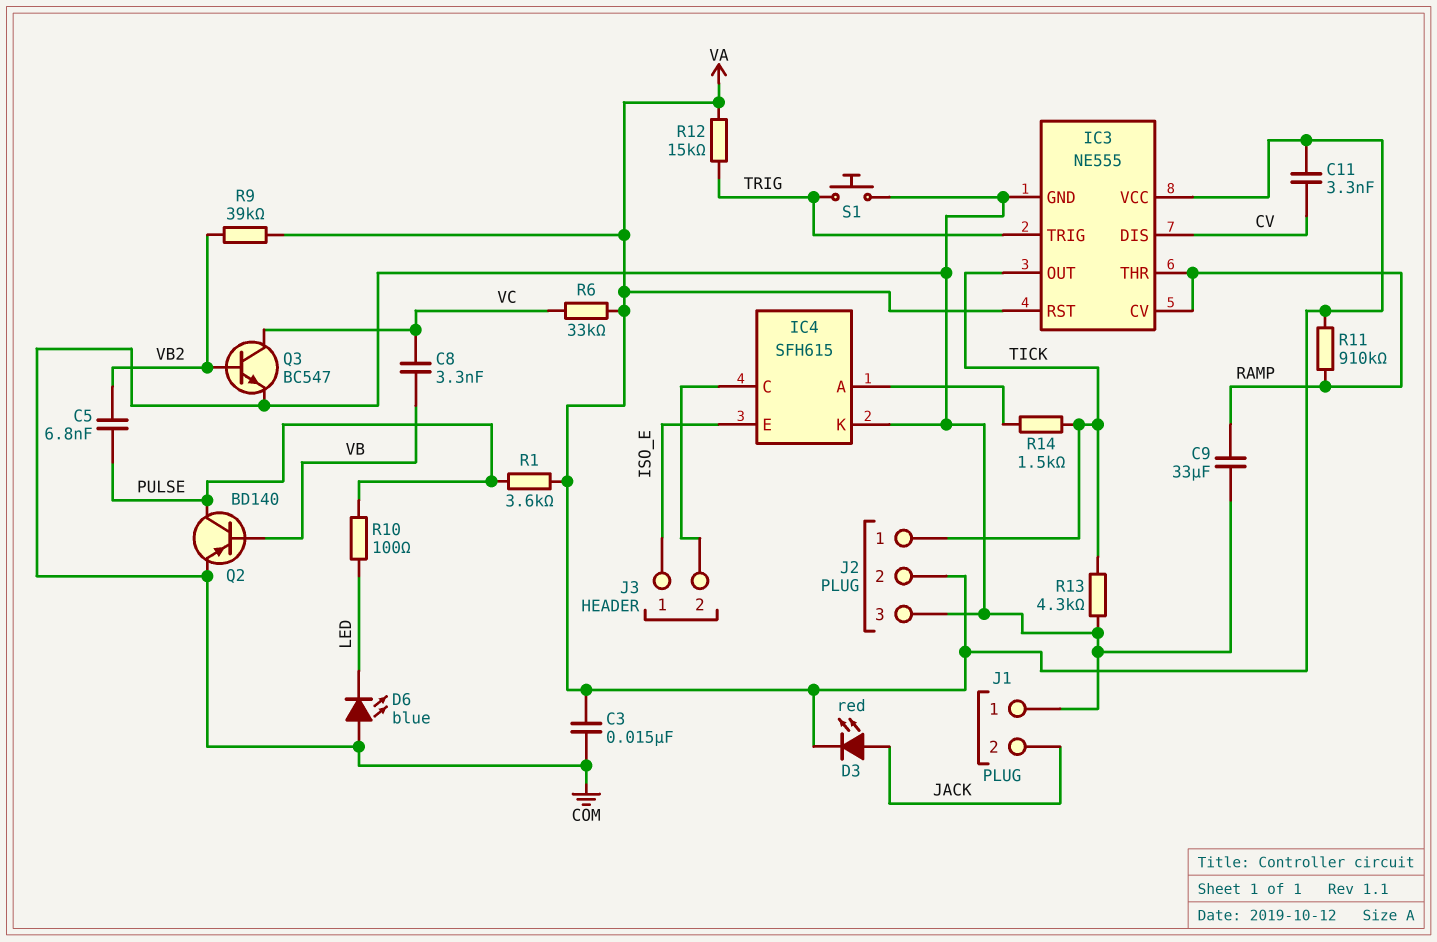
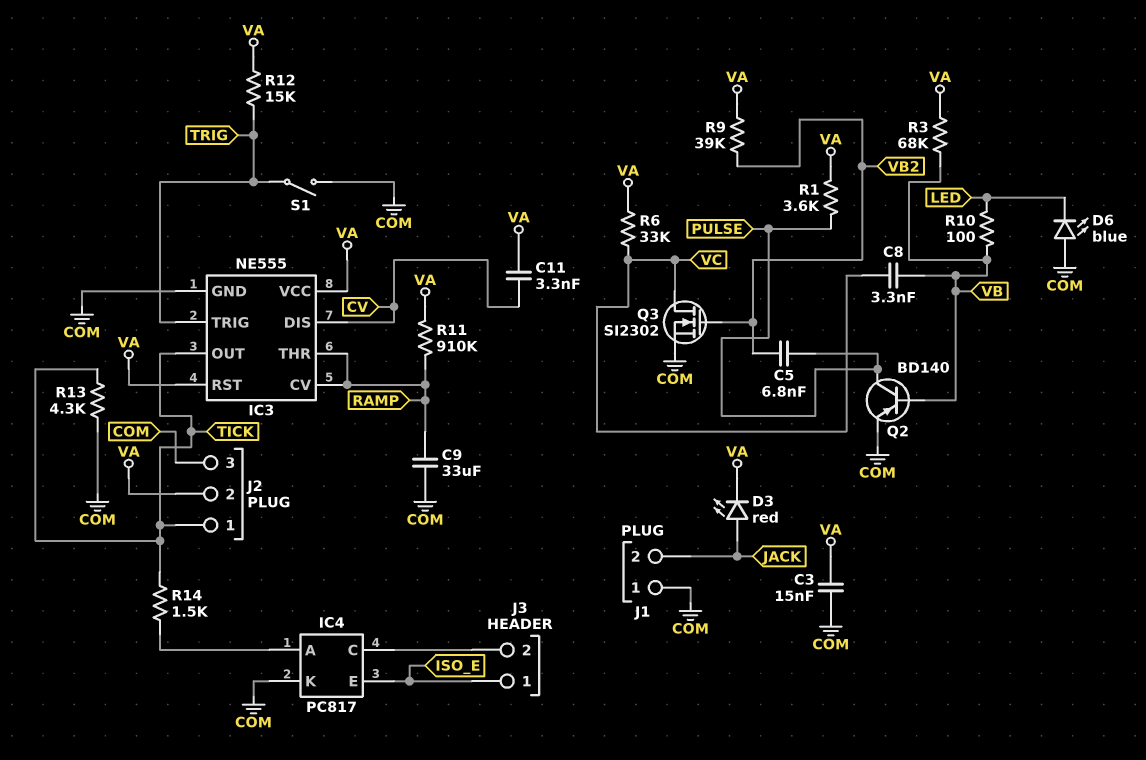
IC4: SFH615 -> PC817
Q3: NPN BC547 (B VB2, C VC, E COM) -> NMOS SI2302 (G VB2, D VC, S COM)
R3: none -> 68k (VA, VB)
R10: 100 (LED, PULSE) -> 100 (LED, VB)
S1: button (COM, TRIG) -> switch (COM, TRIG)

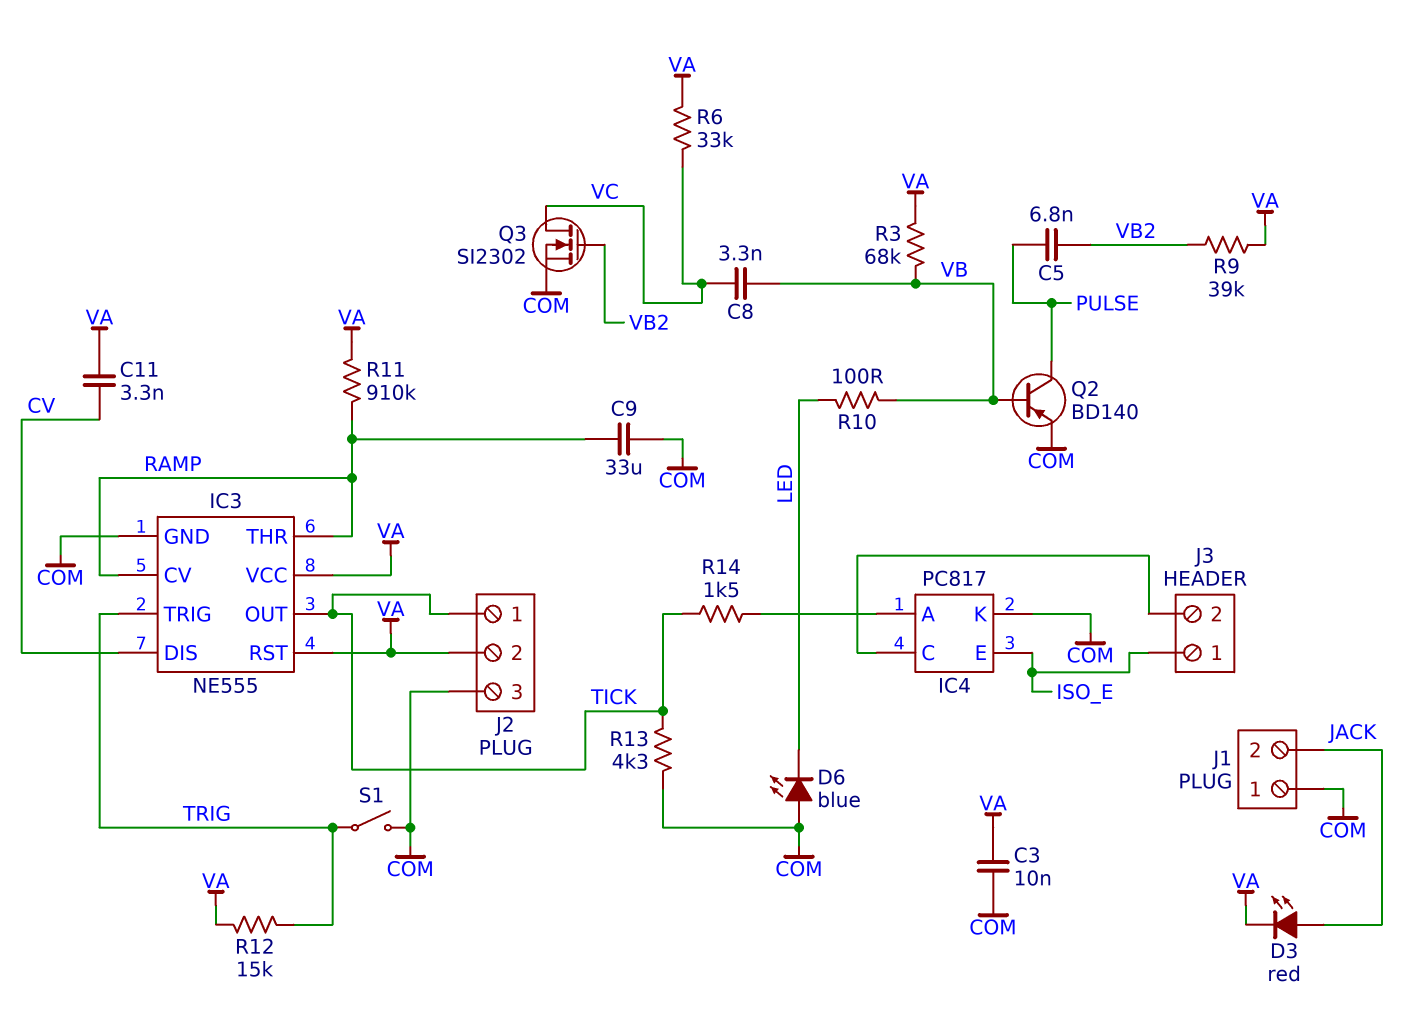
C3: 15nF (COM, VA) -> 10nF (COM, VA)
R1: 3.6k (PULSE, VA) -> none

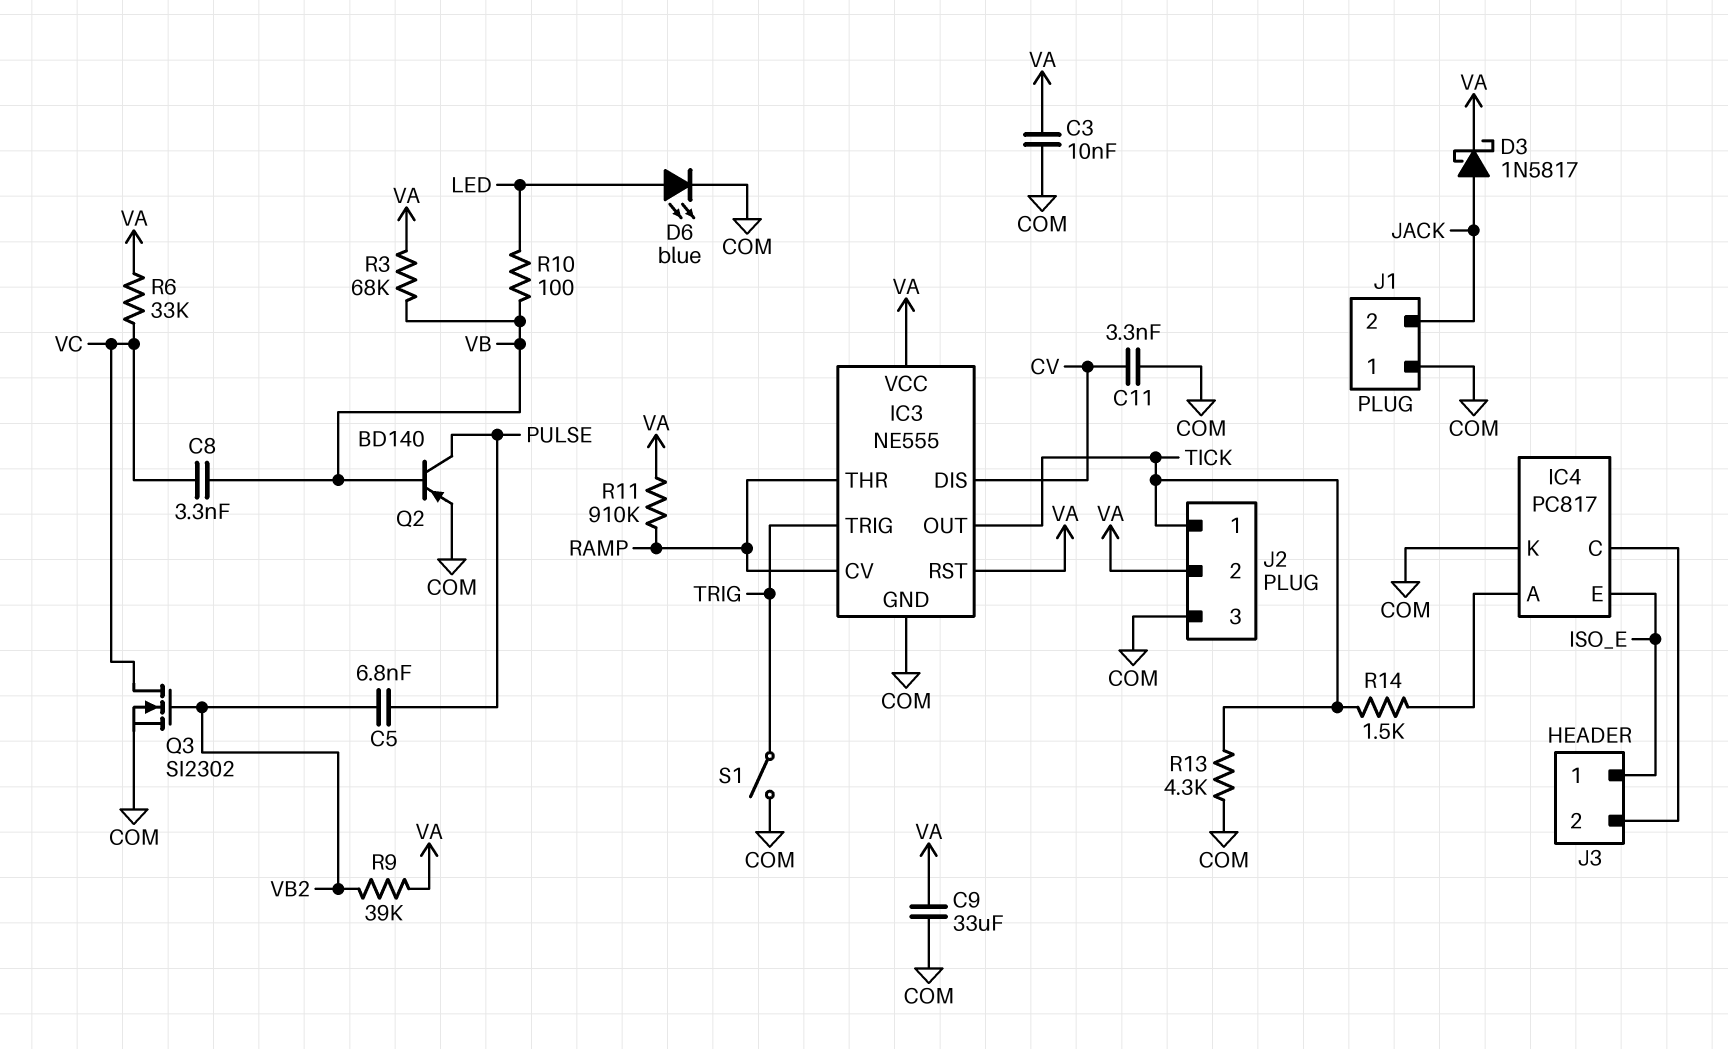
C9: 33uF (COM, RAMP) -> 33uF (COM, VA)
C11: 3.3nF (CV, VA) -> 3.3nF (COM, CV)
D3: LED red (A JACK, K VA) -> schottky 1N5817 (A JACK, K VA)
D6: LED blue (A COM, K LED) -> LED blue (A LED, K COM)
R12: 15k (TRIG, VA) -> none

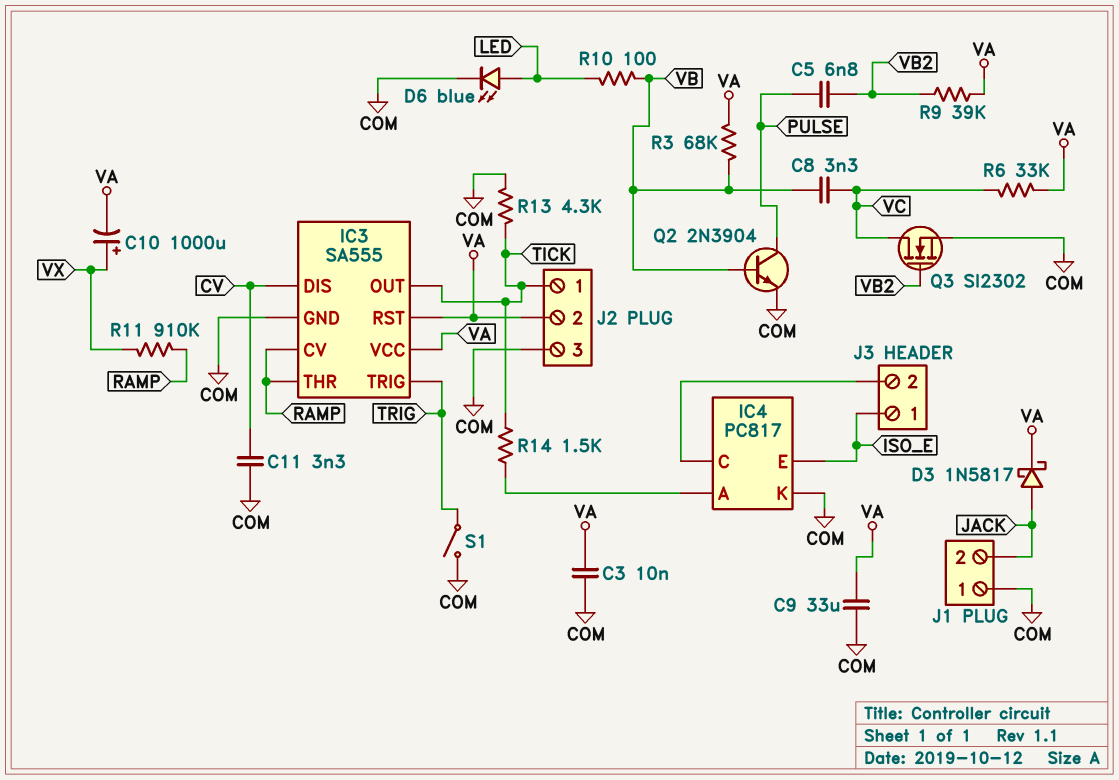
C10: none -> 1000uF (plus VX, minus VA)
IC3: NE555 -> SA555
Q2: PNP BD140 (B VB, C PULSE, E COM) -> NPN 2N3904 (B VB, C PULSE, E COM)
R11: 910k (RAMP, VA) -> 910k (RAMP, VX)

